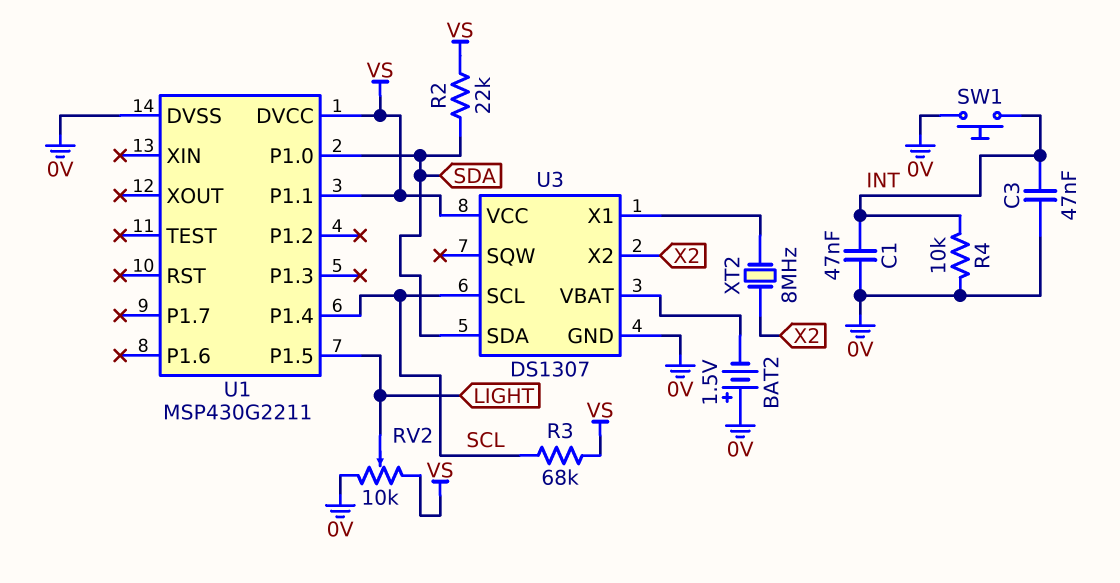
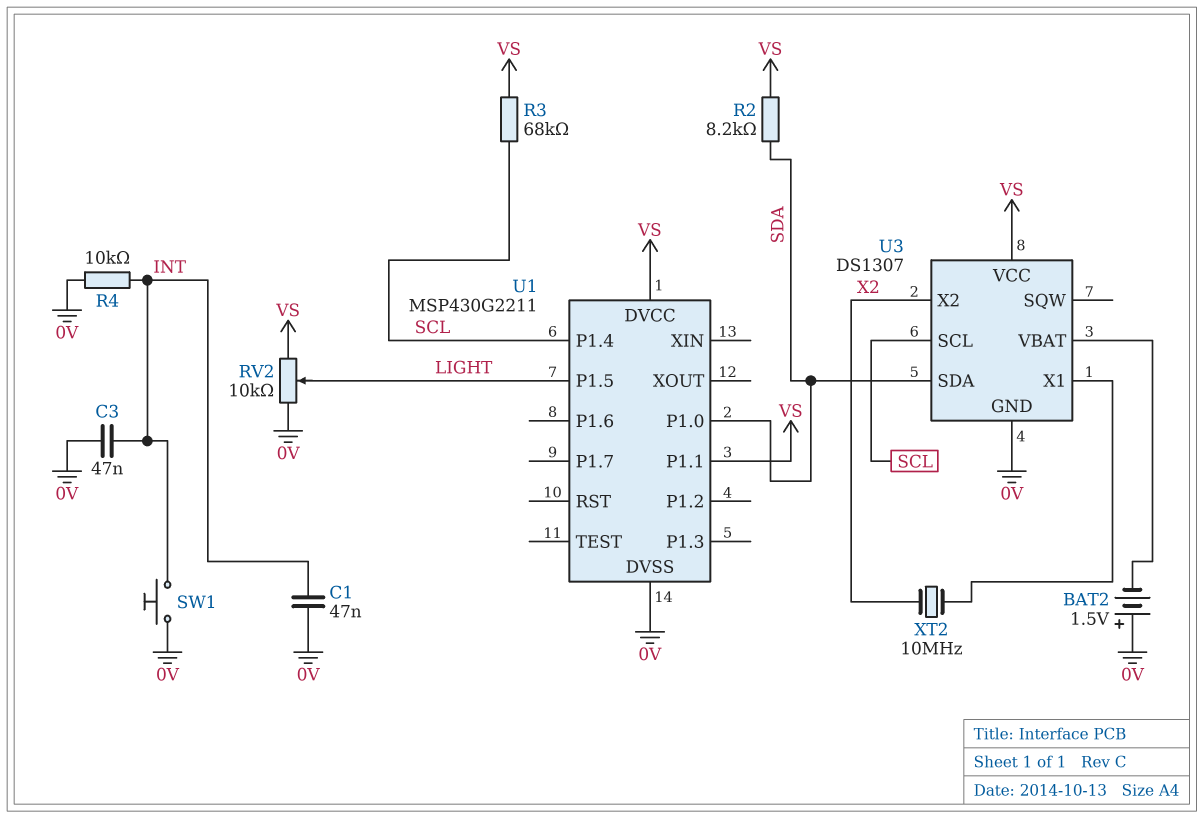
R2: 22k (SDA, VS) -> 8.2k (SDA, VS)
XT2: 8MHz (U3/X1, X2) -> 10MHz (U3/X1, X2)

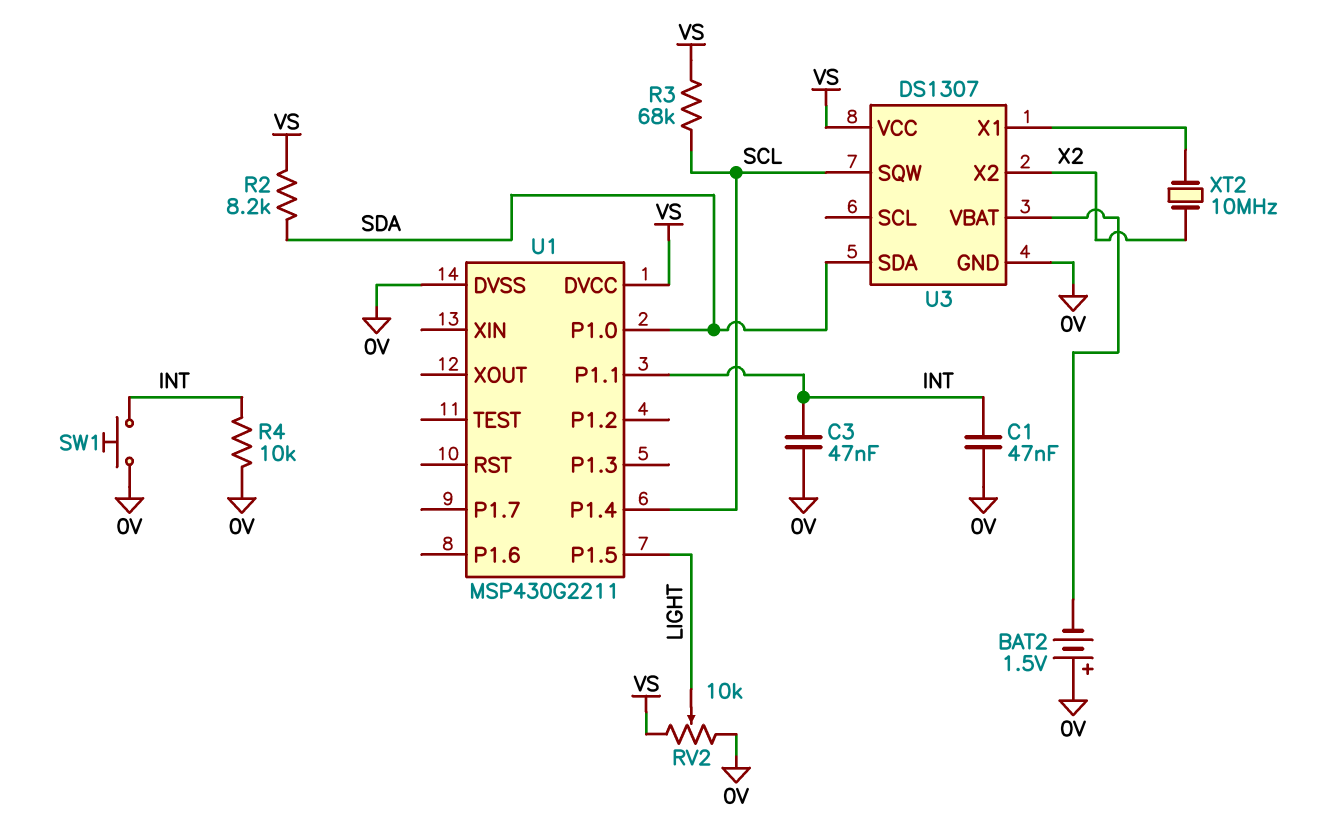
U1 pin P1.1: VS -> INT
U3 pin SCL: SCL -> none
U3 pin SQW: none -> SCL

